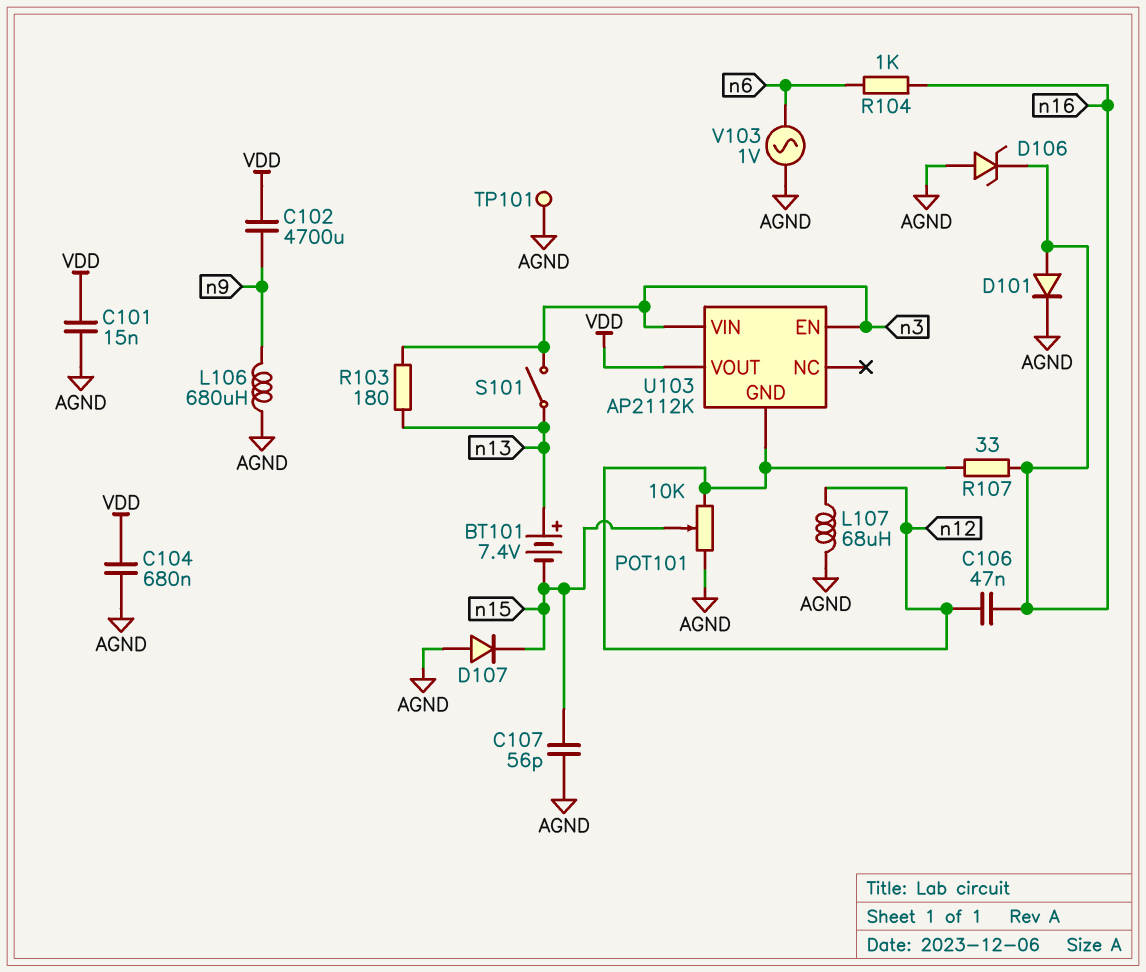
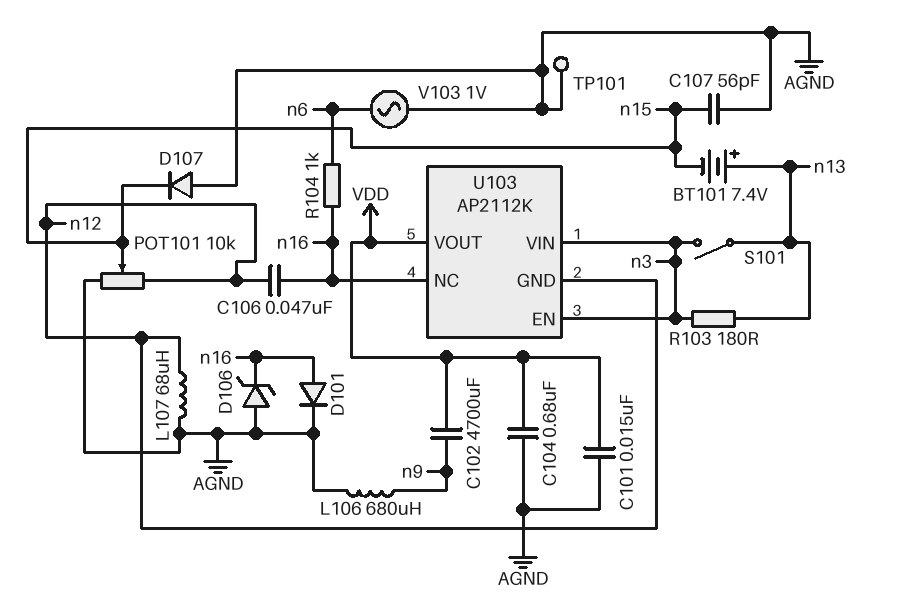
R107: 33 (n12, n16) -> none
U103 pin NC: none -> n16

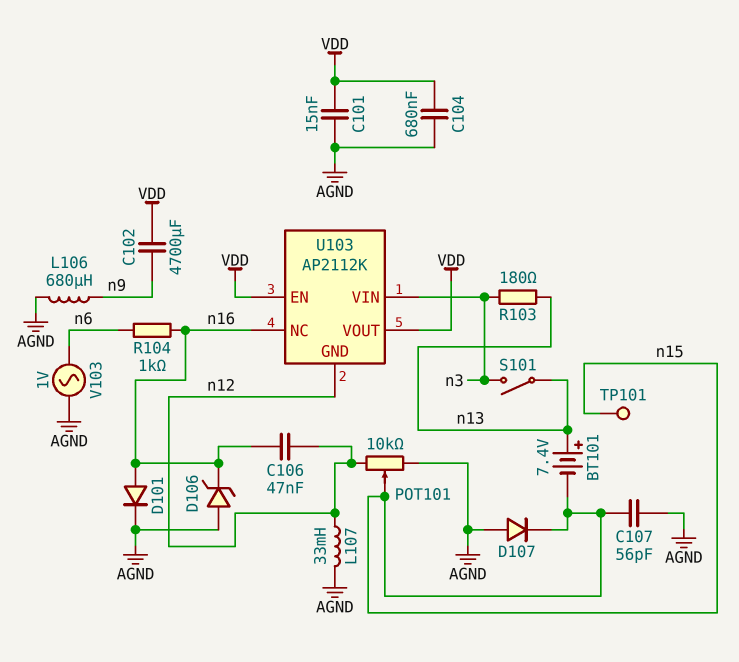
L107: 68uH (AGND, n12) -> 33mH (AGND, n12)
TP101: test point (AGND) -> test point (n15)
U103 pin EN: n3 -> VDD

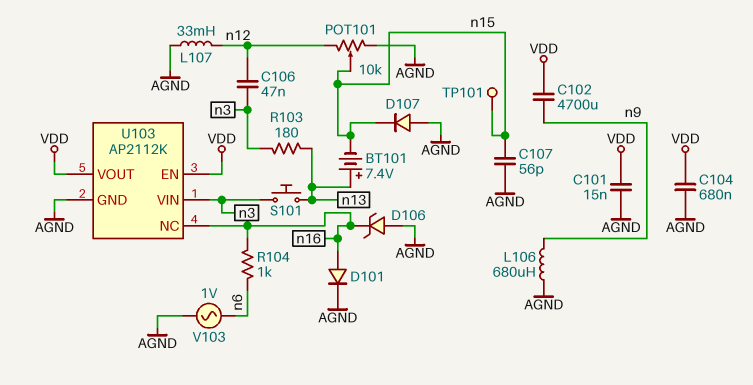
C106: 47nF (n12, n16) -> 47nF (n3, n12)
S101: switch (n3, n13) -> button (n3, n13)
U103 pin GND: n12 -> AGND

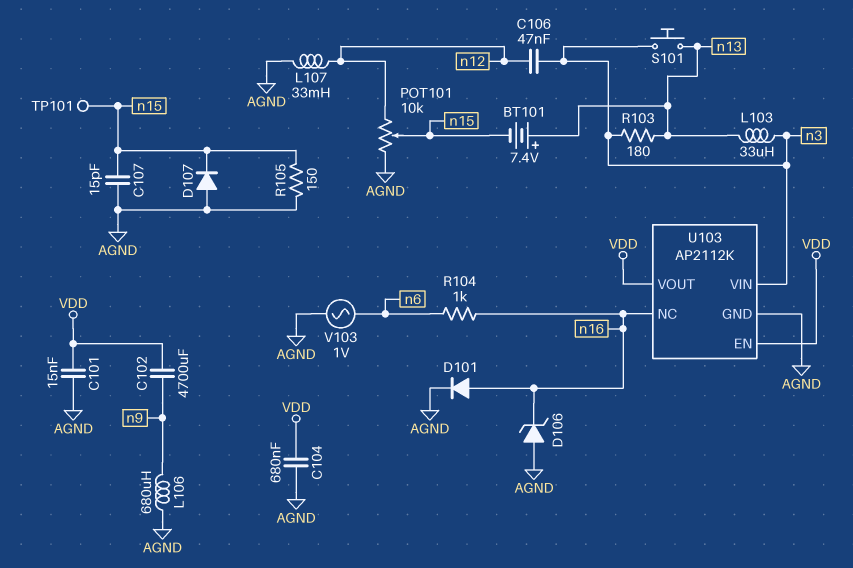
C107: 56pF (AGND, n15) -> 15pF (AGND, n15)
L103: none -> 33uH (n3, n13)
R105: none -> 150 (AGND, n15)

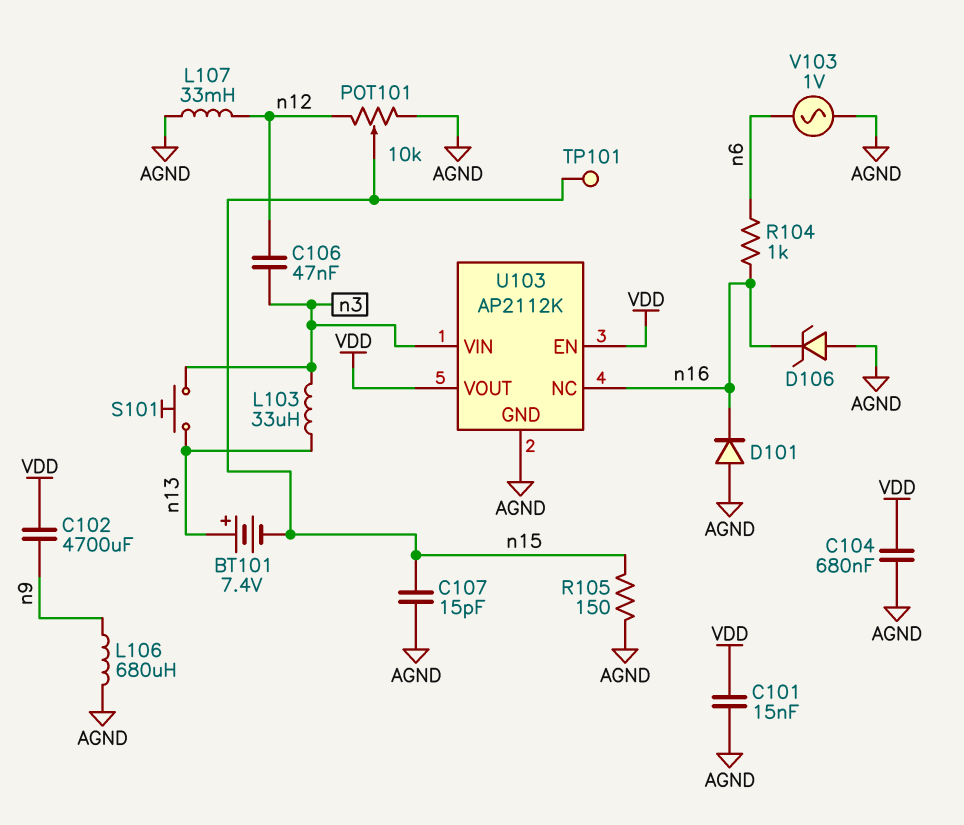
D101: diode (A n16, K AGND) -> diode (A AGND, K n16)
D107: diode (A AGND, K n15) -> none
R103: 180 (n3, n13) -> none

